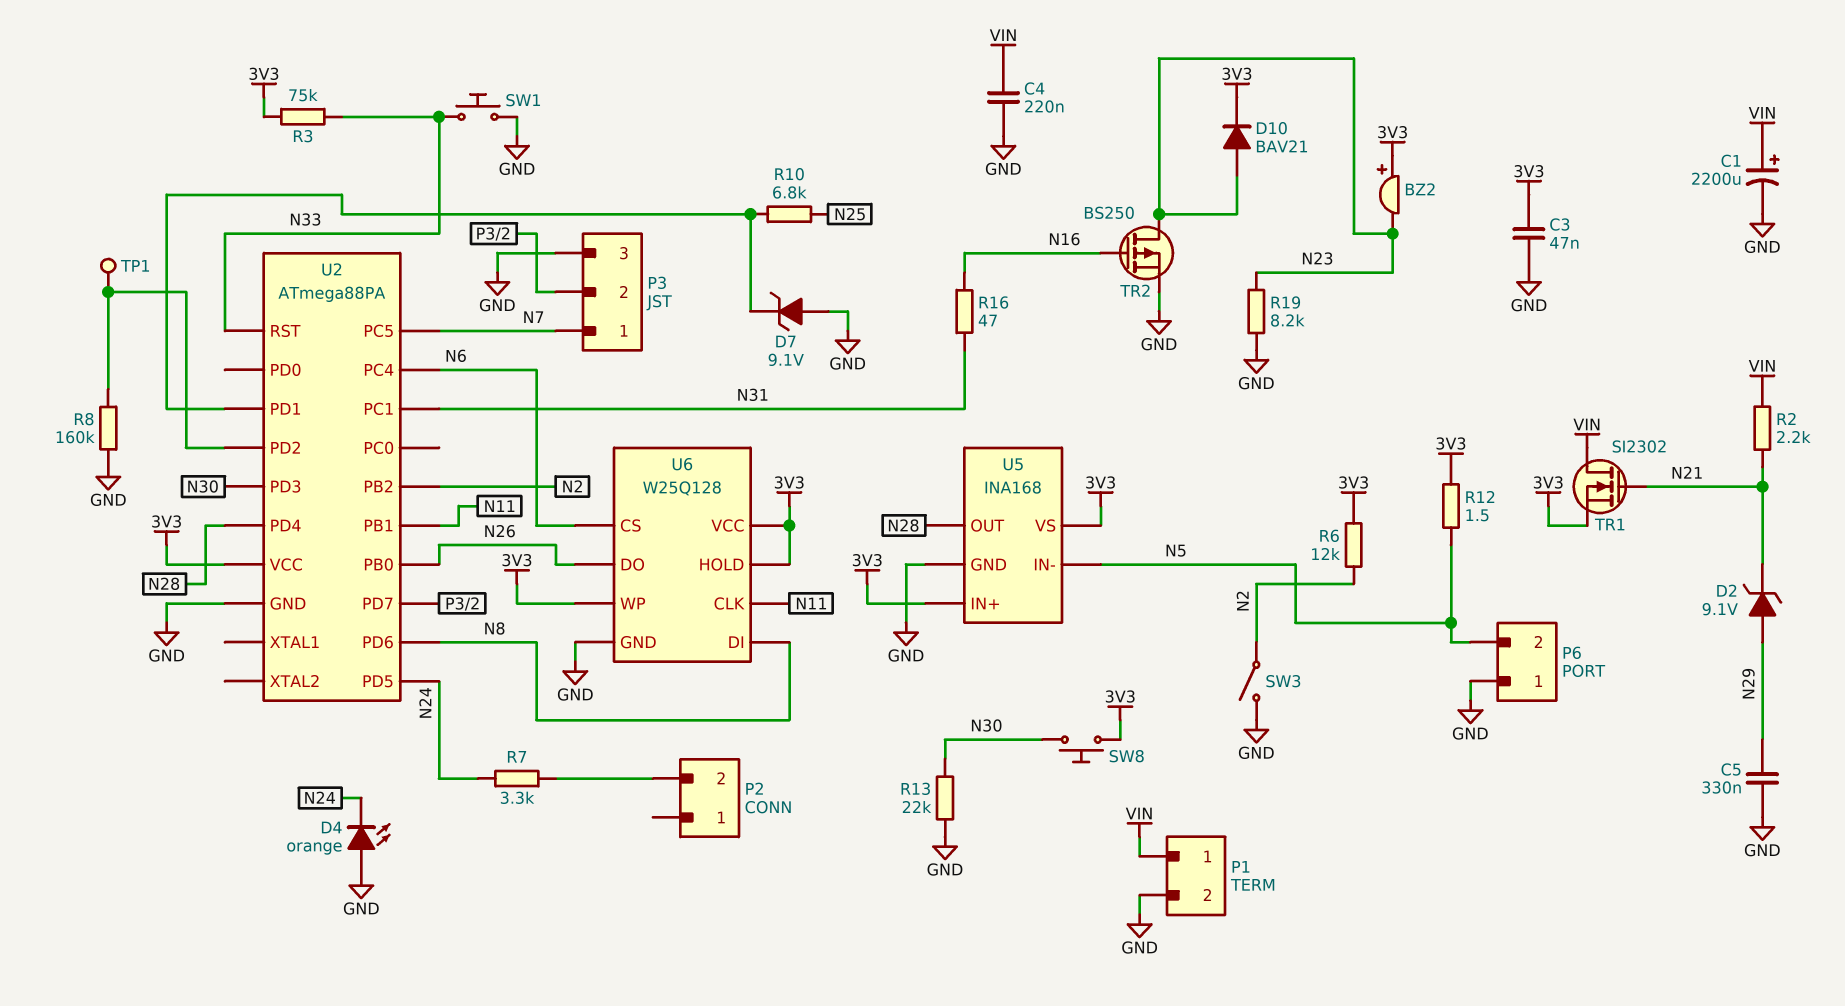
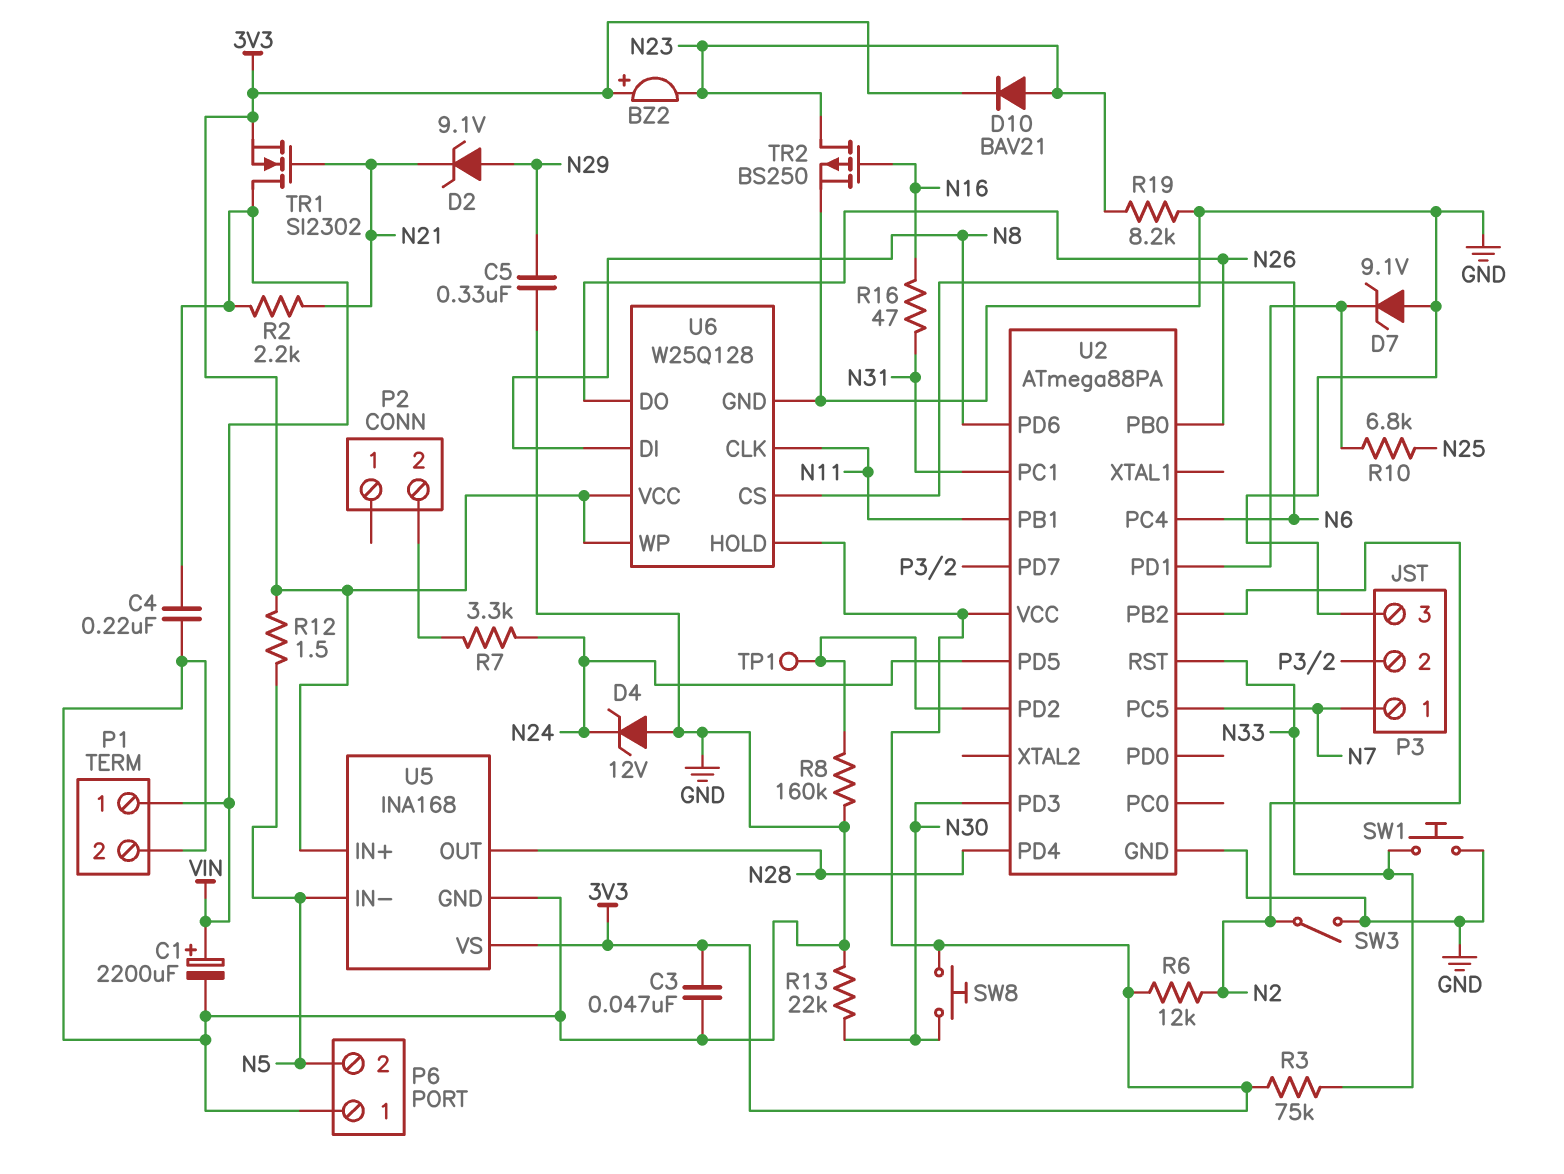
D4: LED orange (A GND, K N24) -> zener 12V (A GND, K N24)

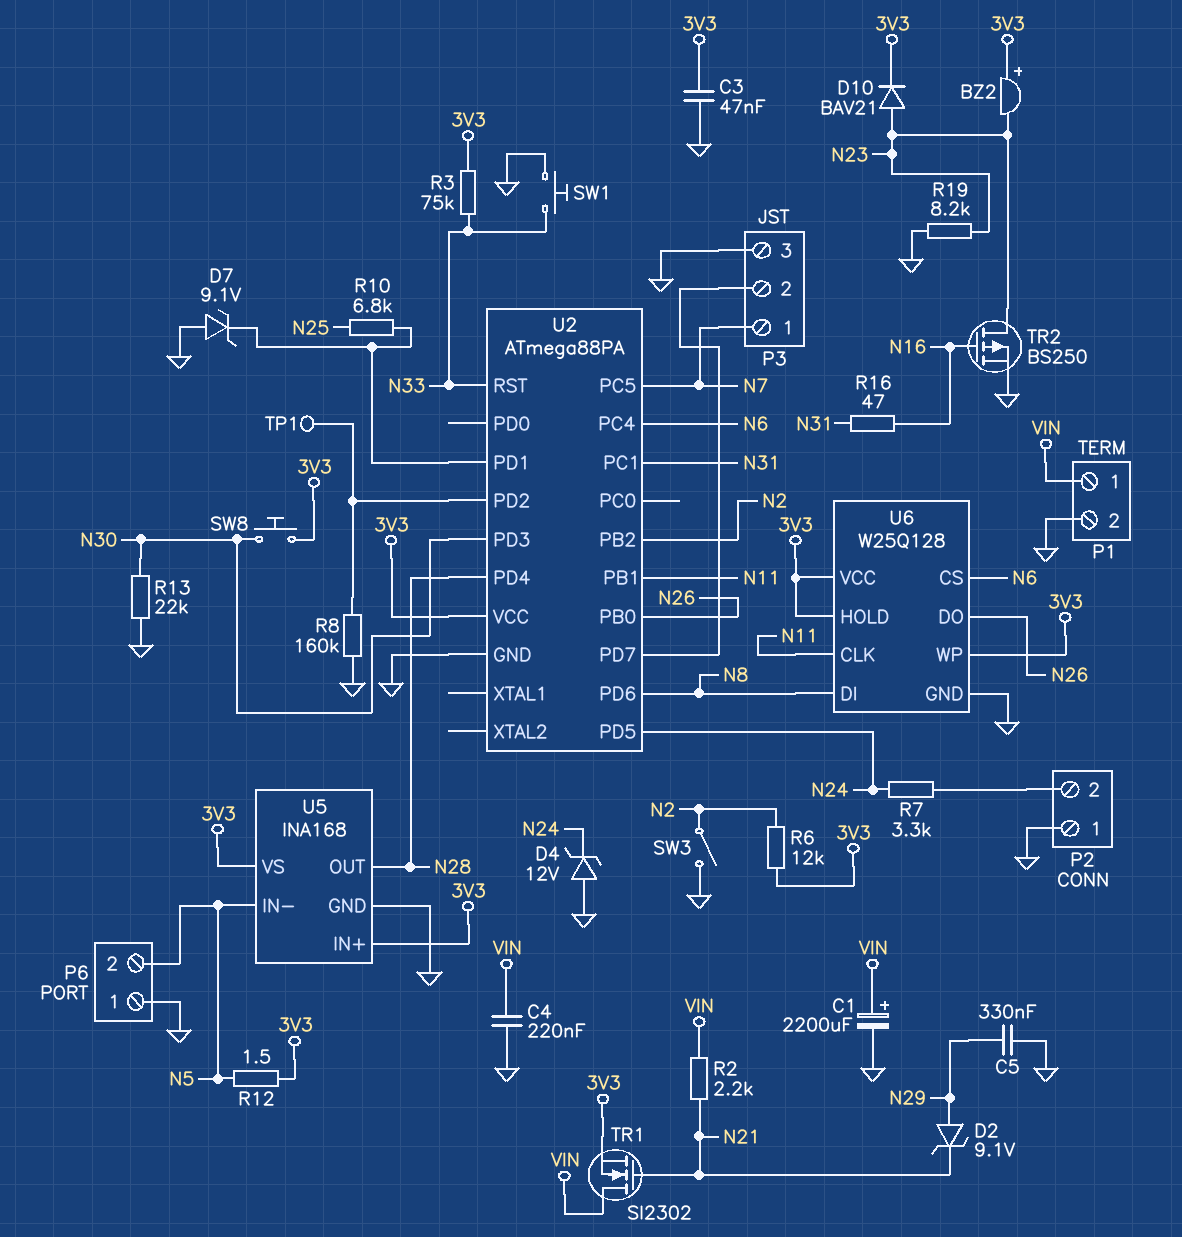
P2 pin 1: none -> GND

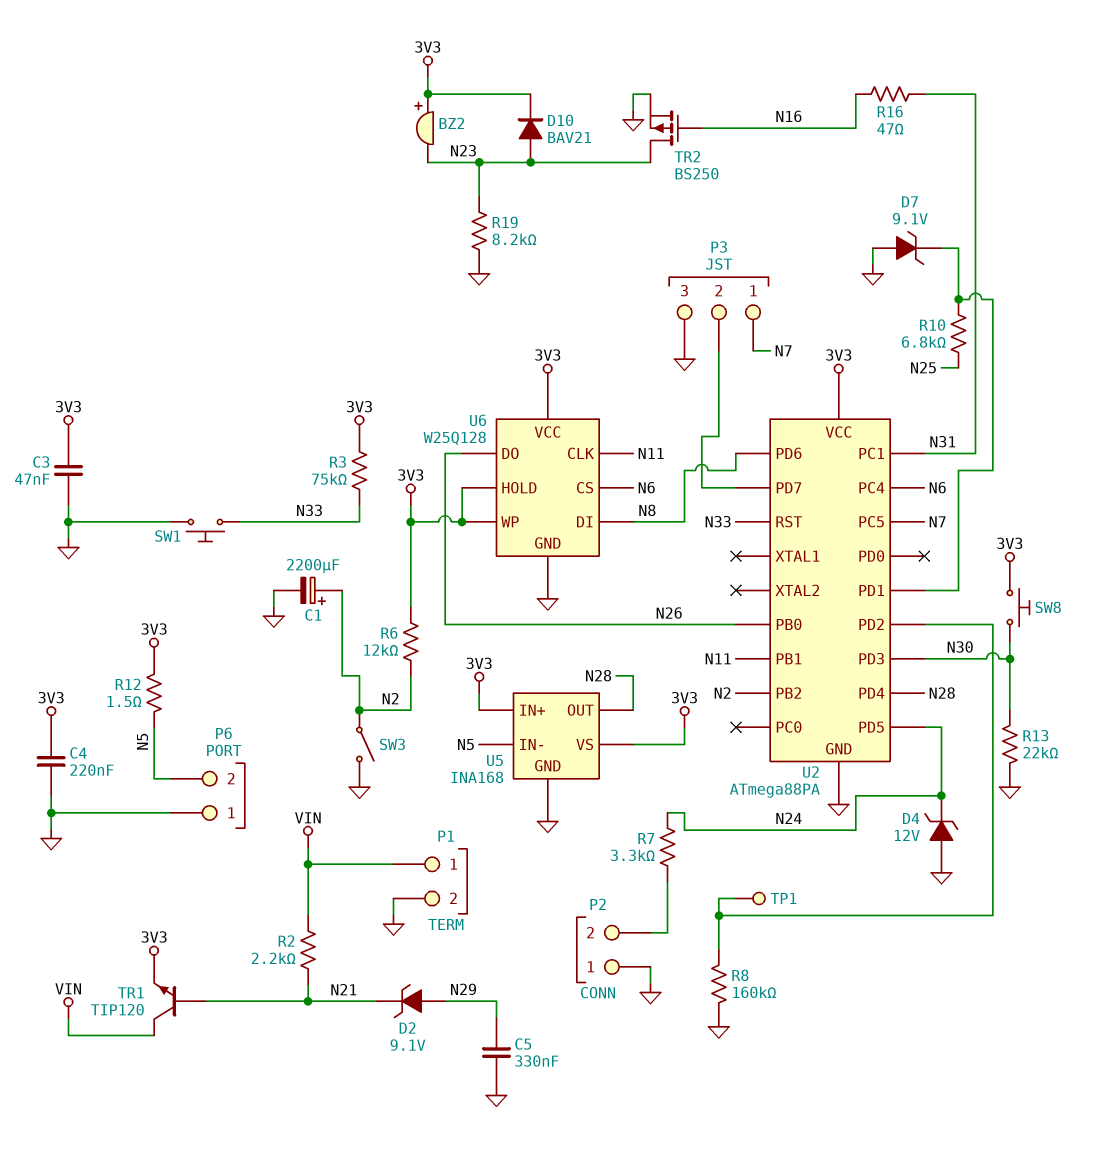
C1: 2200uF (plus VIN, minus GND) -> 2200uF (plus N2, minus GND)
C4: 220nF (GND, VIN) -> 220nF (3V3, GND)
TR1: NMOS SI2302 (G N21, D VIN, S 3V3) -> NPN TIP120 (B N21, C VIN, E 3V3)

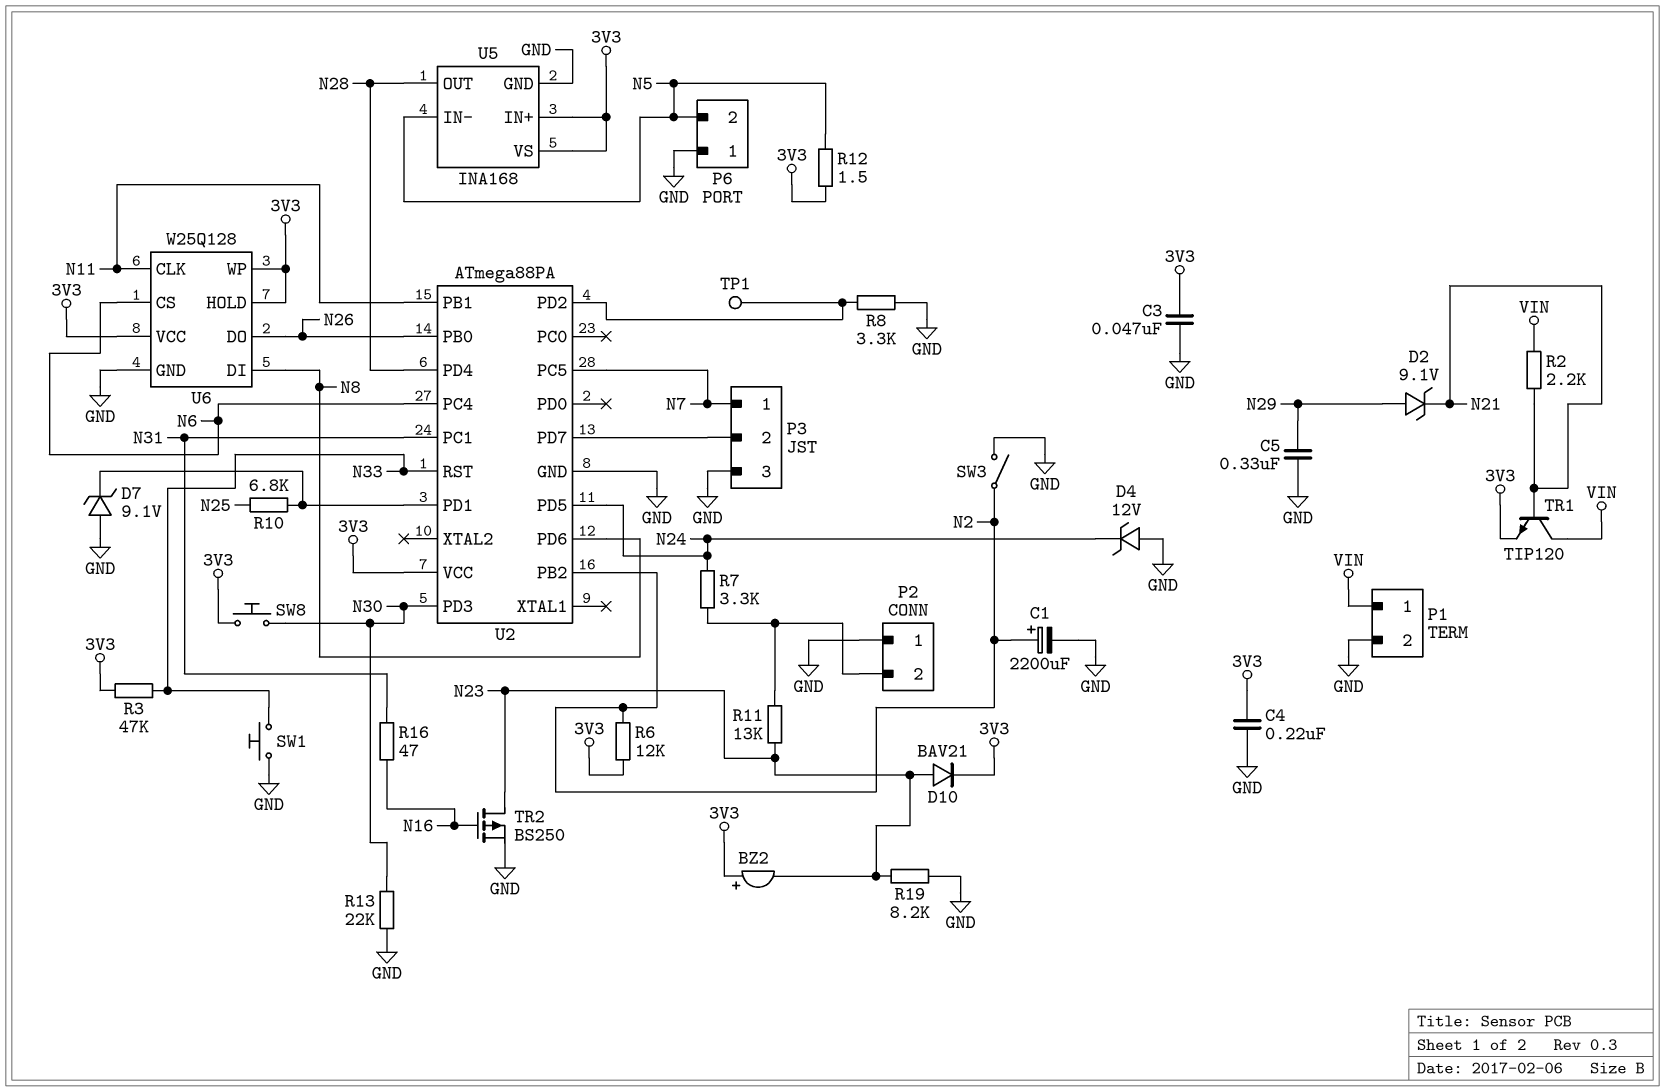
R3: 75k (3V3, N33) -> 47k (3V3, N33)
R8: 160k (GND, U2/PD2) -> 3.3k (GND, U2/PD2)
R11: none -> 13k (N23, P2/2)

